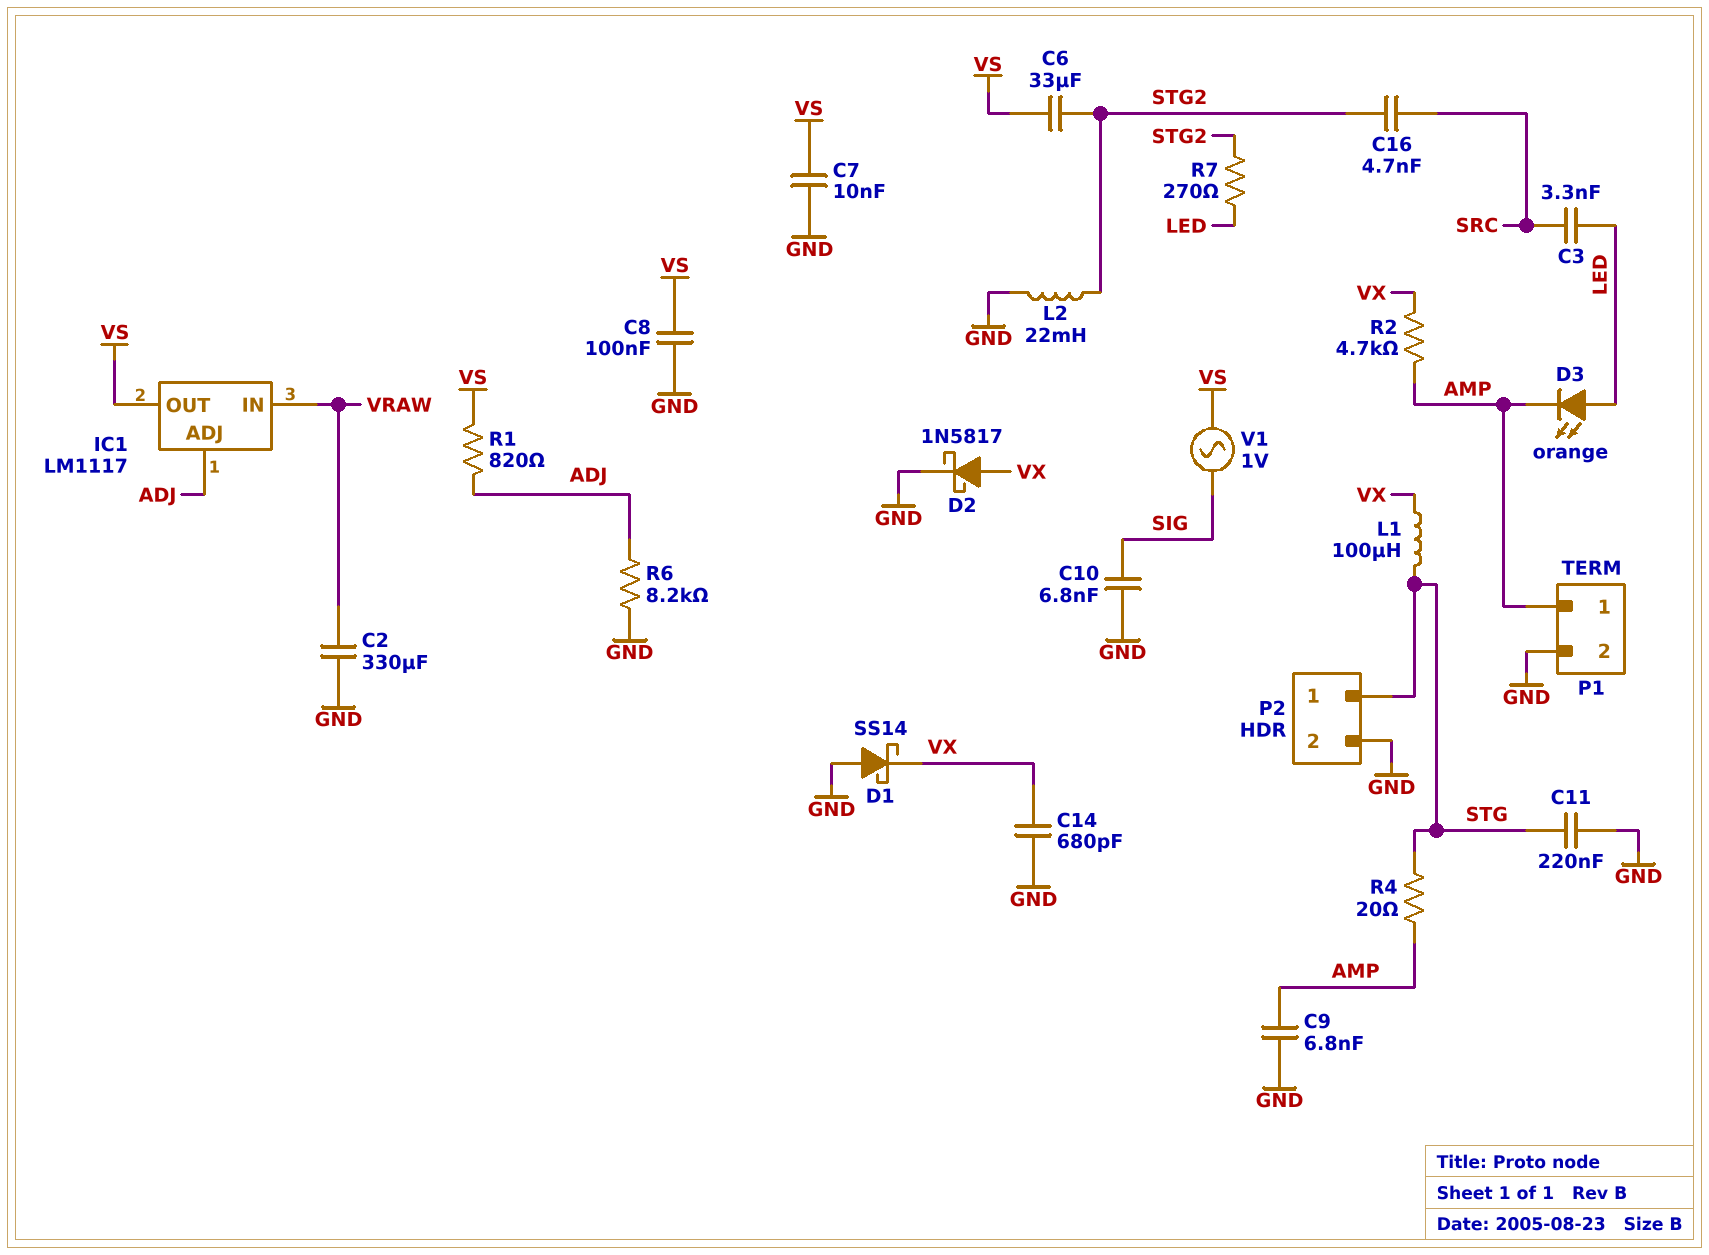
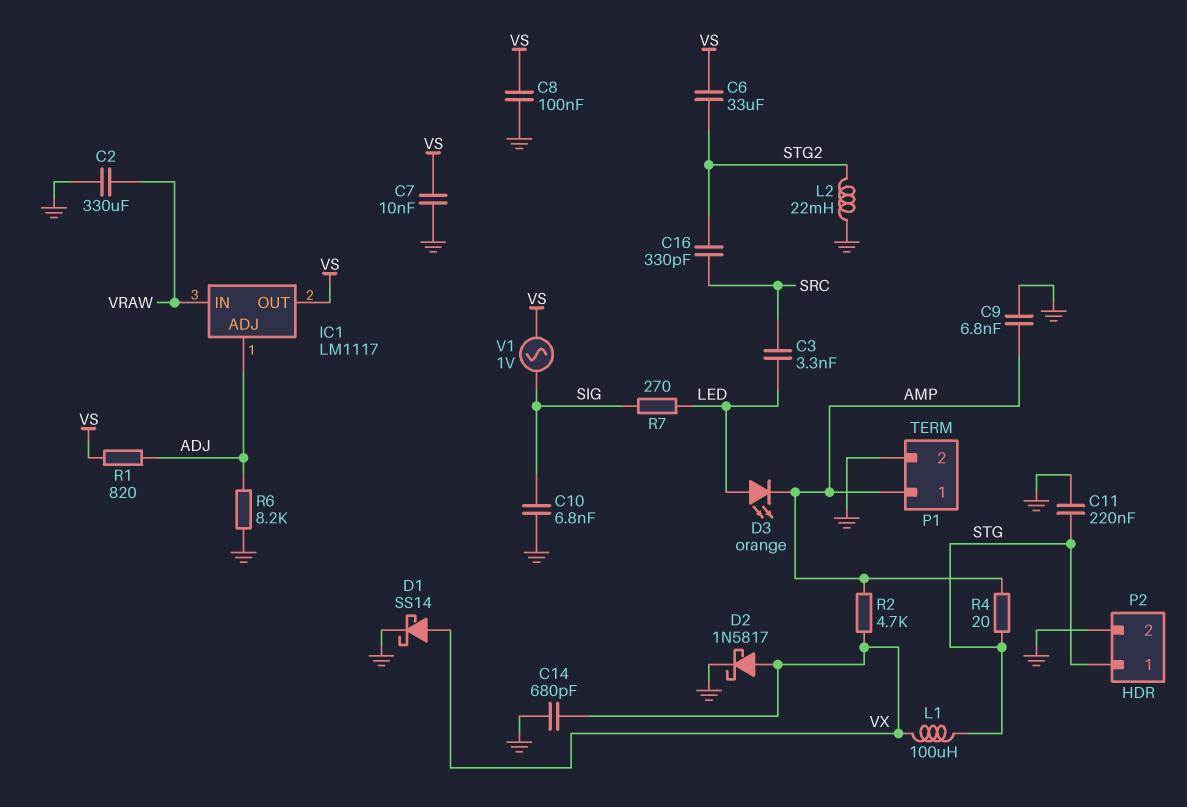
C16: 4.7nF (SRC, STG2) -> 330pF (SRC, STG2)
D1: schottky SS14 (A GND, K VX) -> schottky SS14 (A VX, K GND)
R7: 270 (LED, STG2) -> 270 (LED, SIG)

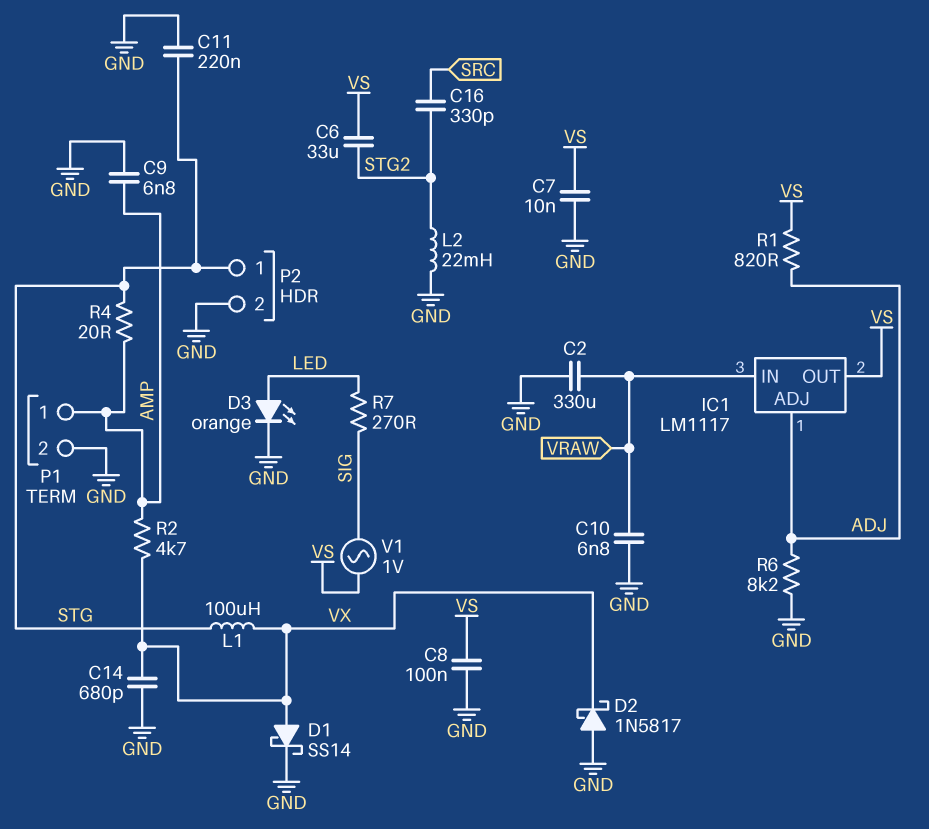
C3: 3.3nF (LED, SRC) -> none
C10: 6.8nF (GND, SIG) -> 6.8nF (GND, VRAW)
D2: schottky 1N5817 (A VX, K GND) -> schottky 1N5817 (A GND, K VX)
D3: LED orange (A LED, K AMP) -> LED orange (A LED, K GND)

